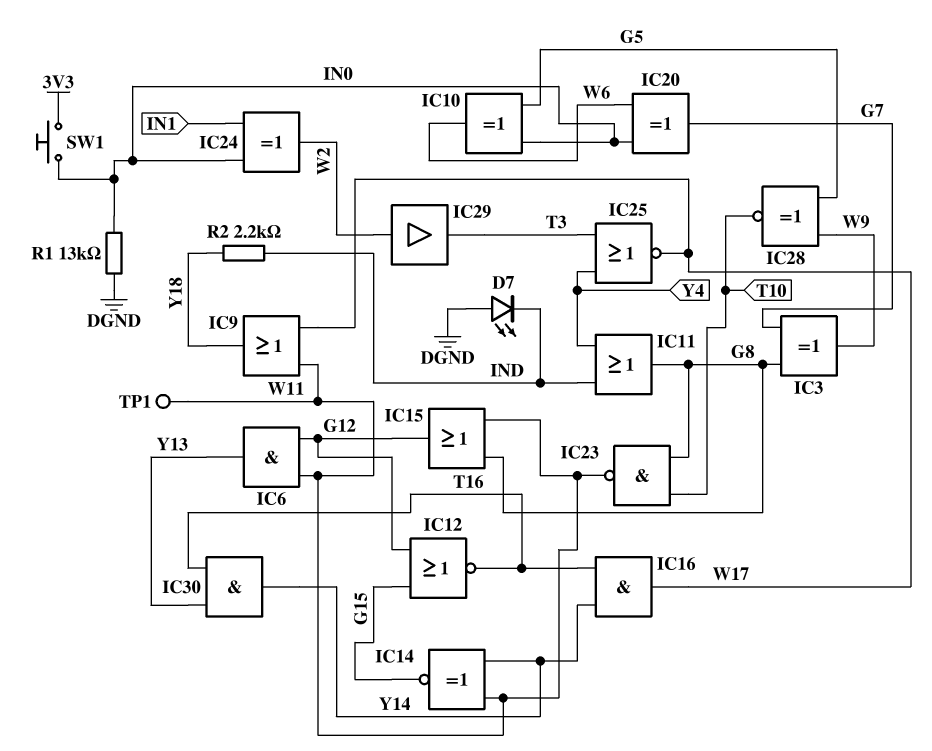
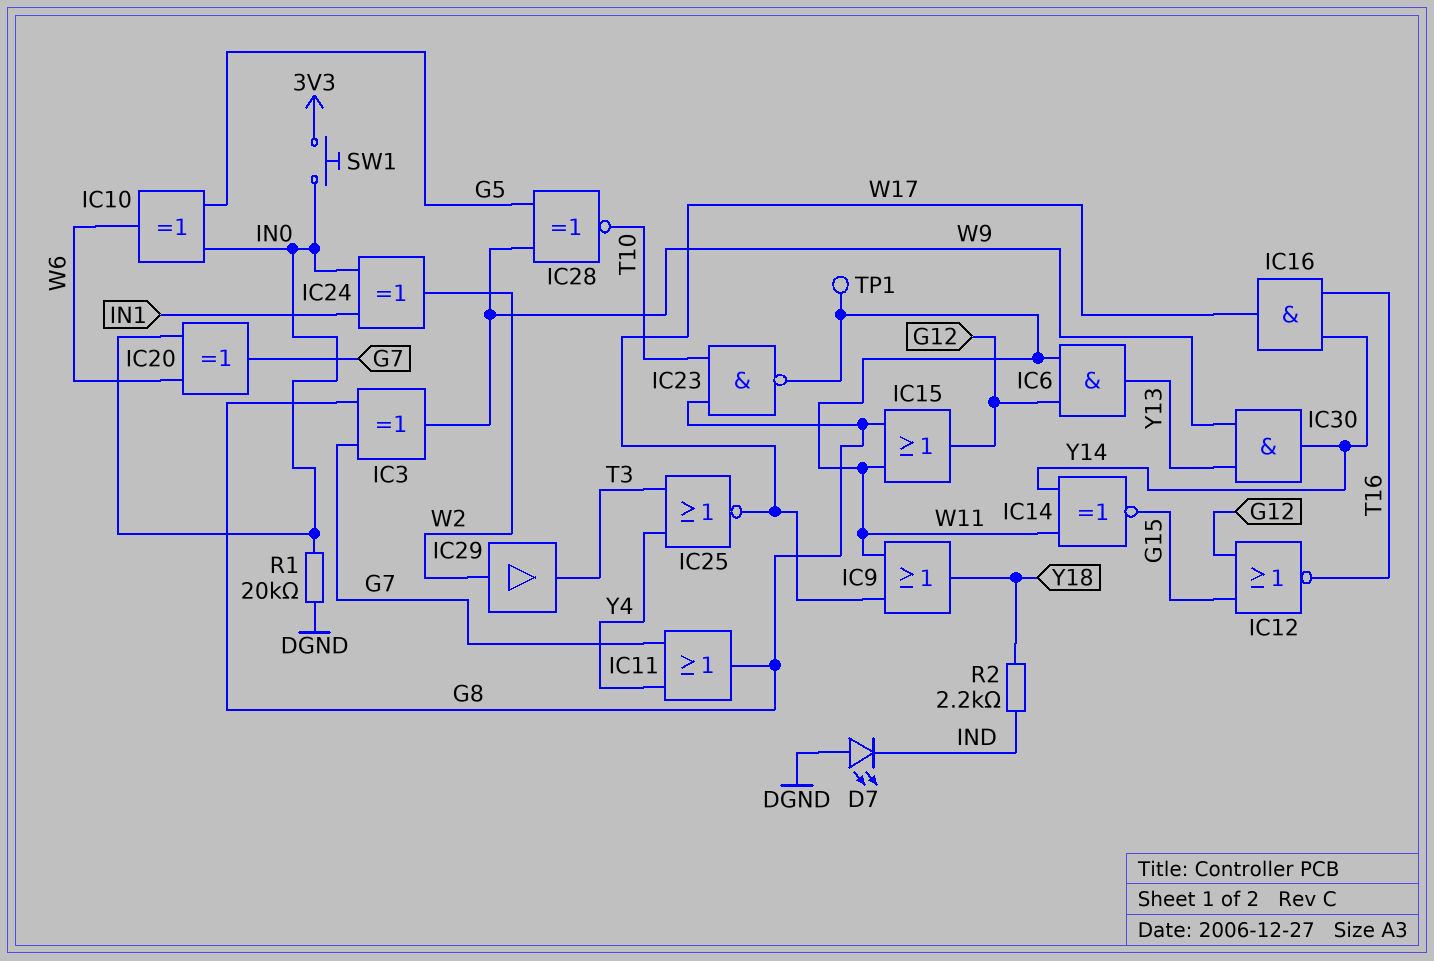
IC11: OR (in IND, in Y4, out G8) -> OR (in G7, in Y4, out G8)
IC30: AND (in T16, in Y13, out Y14) -> AND (in W9, in Y13, out Y14)
R1: 13k (DGND, IN0) -> 20k (DGND, IN0)

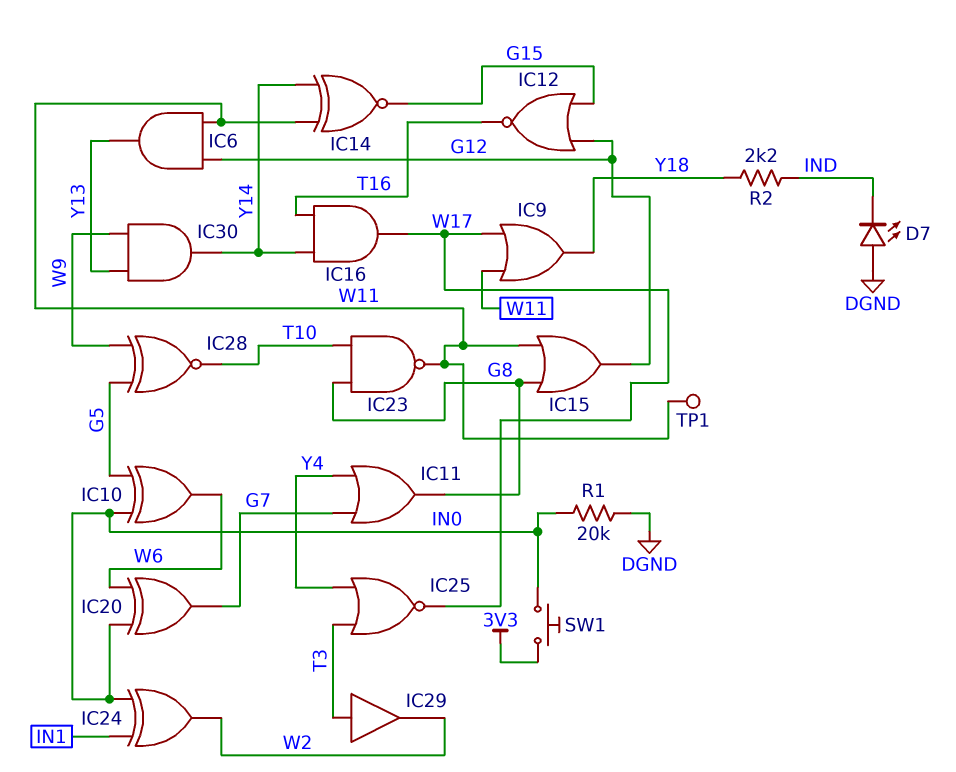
IC3: XOR (in G7, in G8, out W9) -> none
IC29: buffer (in W2, out T3) -> buffer (in T3, out W2)

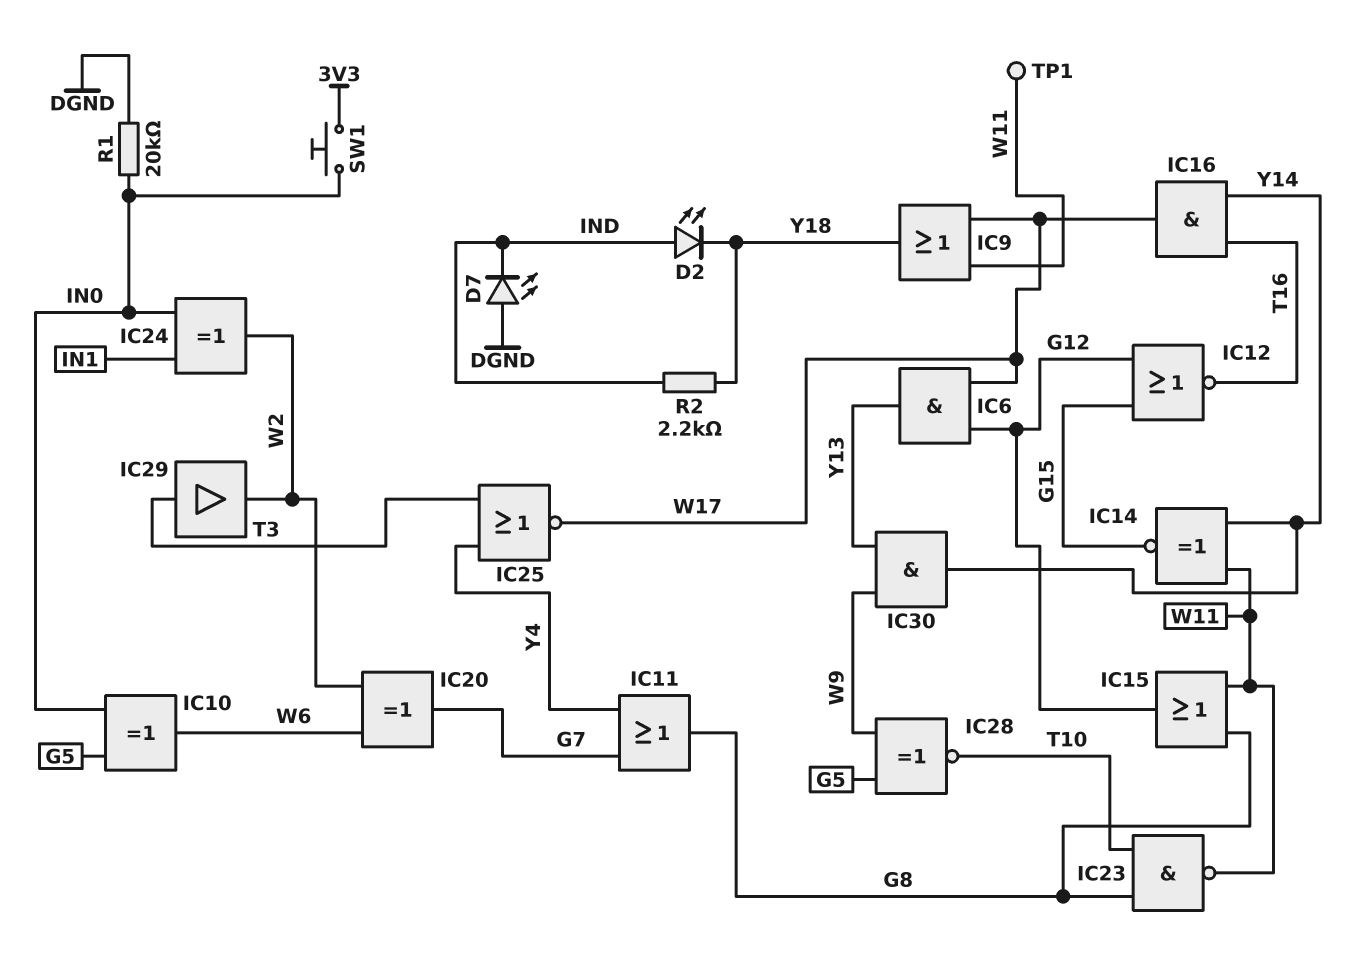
D2: none -> LED (A IND, K Y18)
IC6: AND (in G12, in W11, out Y13) -> AND (in G12, in W17, out Y13)
IC20: XOR (in IN0, in W6, out G7) -> XOR (in W2, in W6, out G7)

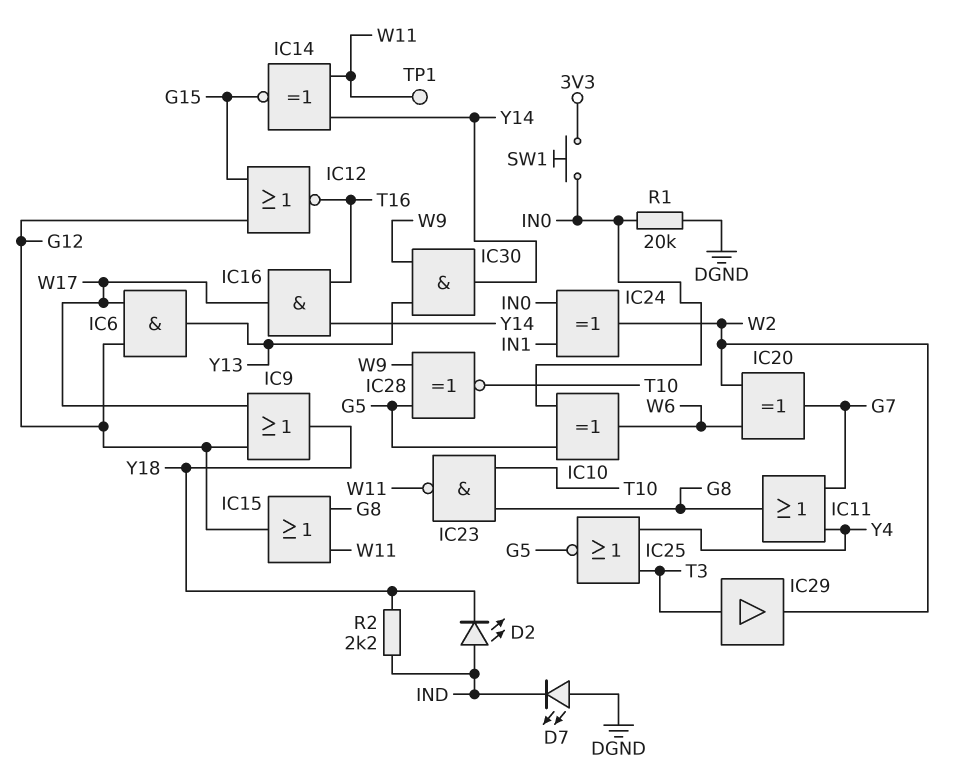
IC9: OR (in W11, in W17, out Y18) -> OR (in G12, in W17, out Y18)
IC25: NOR (in T3, in Y4, out W17) -> NOR (in T3, in Y4, out G5)

